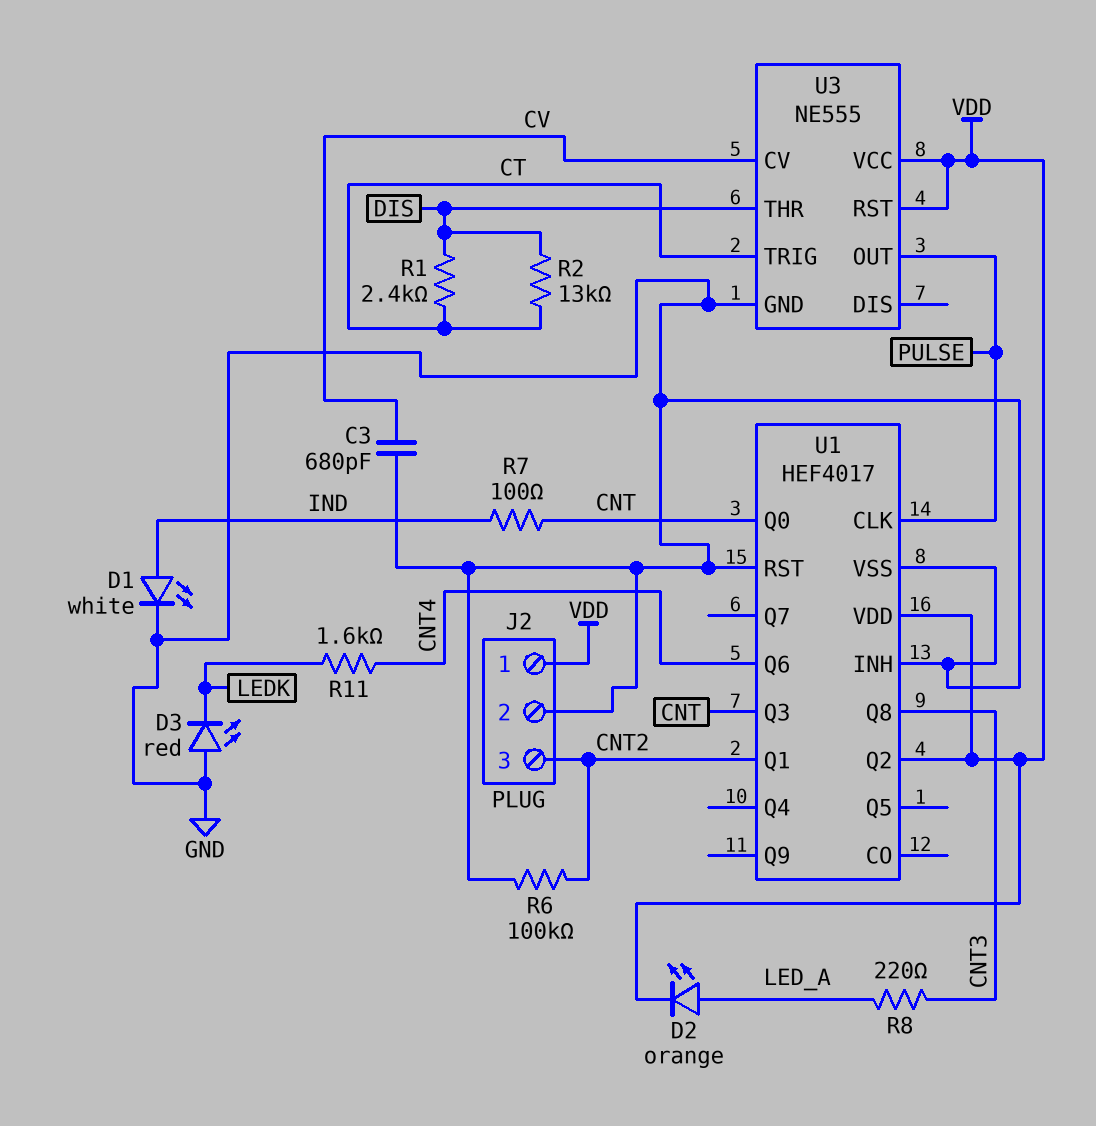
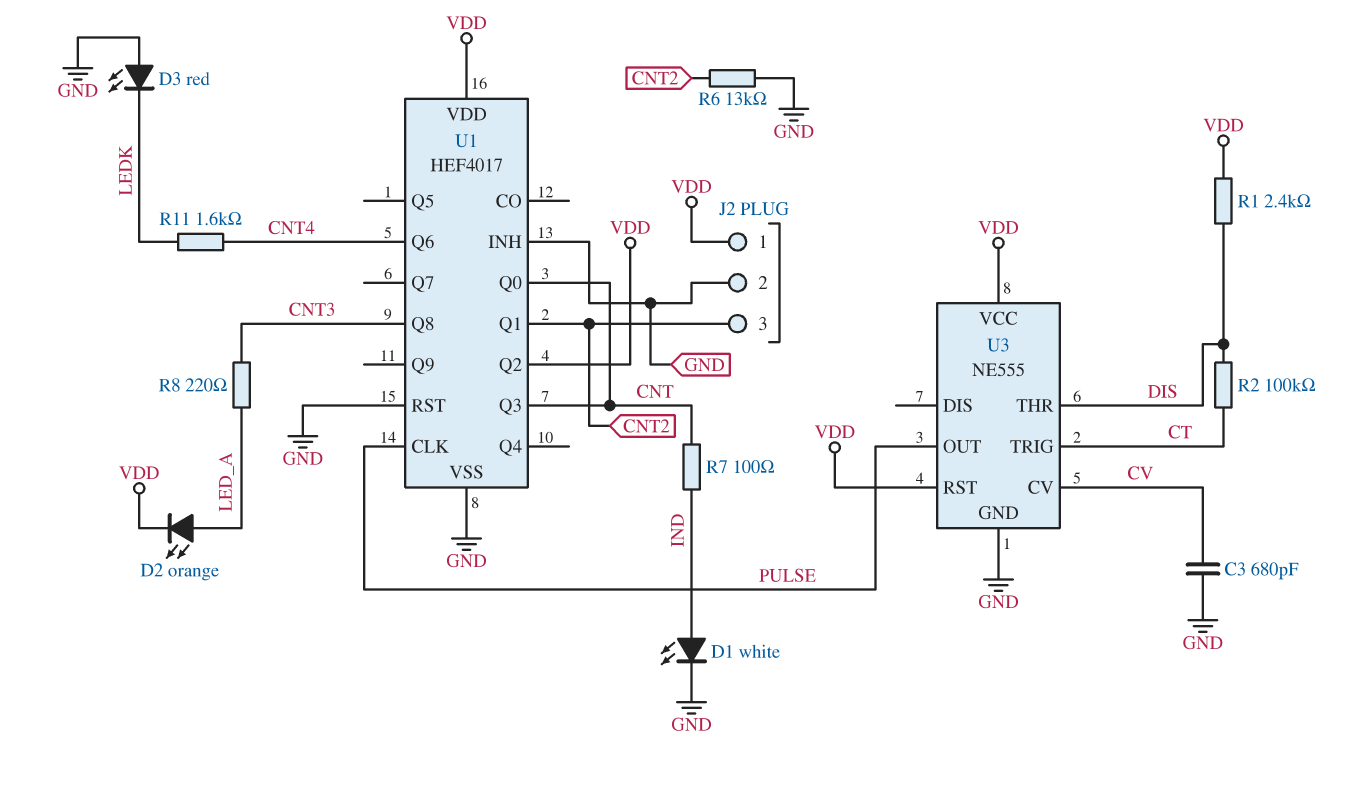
R1: 2.4k (CT, DIS) -> 2.4k (DIS, VDD)
R2: 13k (CT, DIS) -> 100k (CT, DIS)
R6: 100k (CNT2, GND) -> 13k (CNT2, GND)

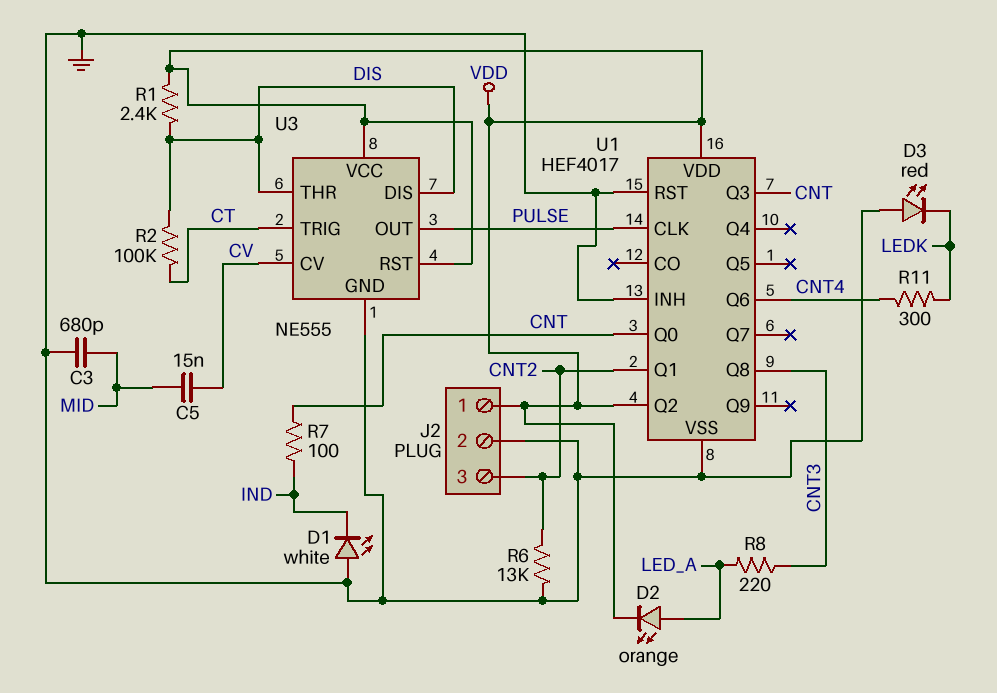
C3: 680pF (CV, GND) -> 680pF (GND, MID)
C5: none -> 15nF (CV, MID)
D1: LED white (A IND, K GND) -> LED white (A GND, K IND)
R11: 1.6k (CNT4, LEDK) -> 300 (CNT4, LEDK)
U3 pin DIS: none -> DIS

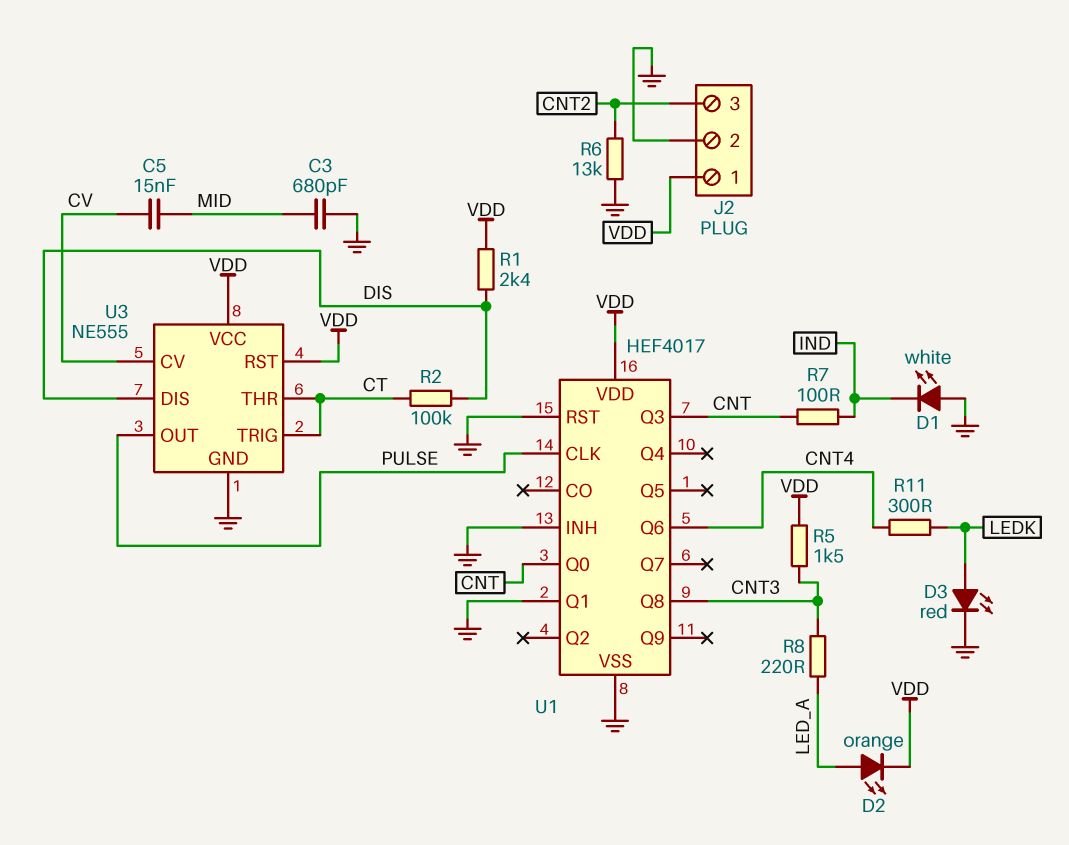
D3: LED red (A GND, K LEDK) -> LED red (A LEDK, K GND)
R5: none -> 1.5k (CNT3, VDD)
U1 pin Q1: CNT2 -> GND
U1 pin Q2: VDD -> none
U3 pin THR: DIS -> CT

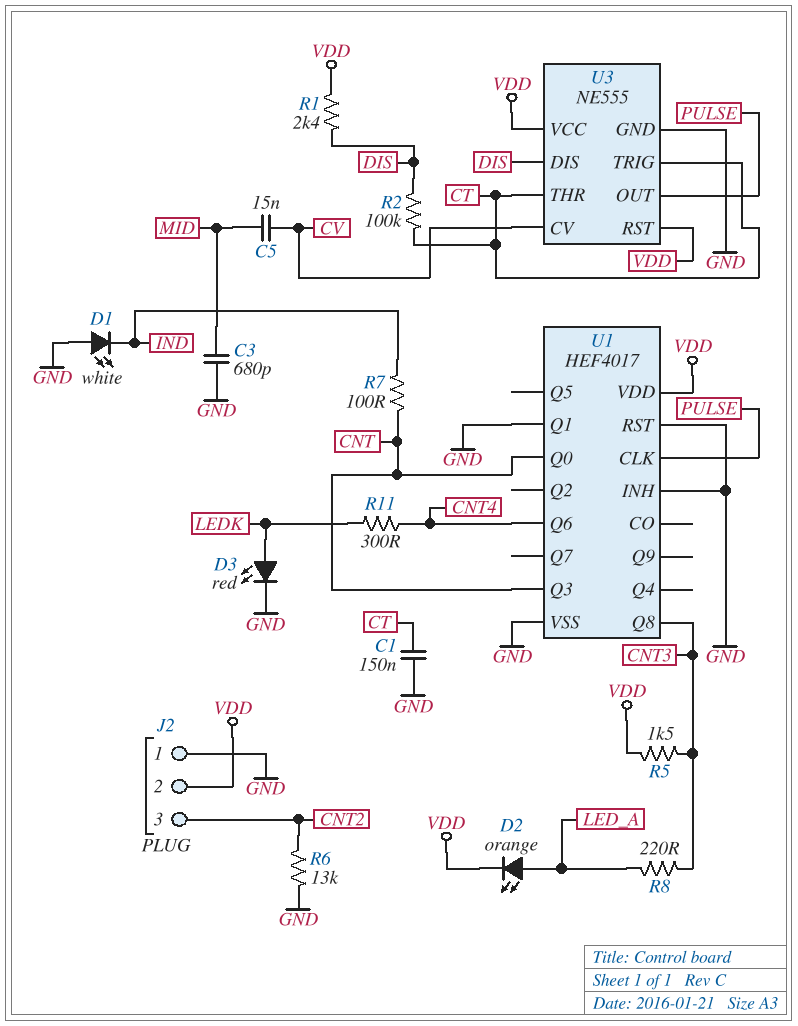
C1: none -> 150nF (CT, GND)
J2 pin 1: VDD -> GND
J2 pin 2: GND -> VDD

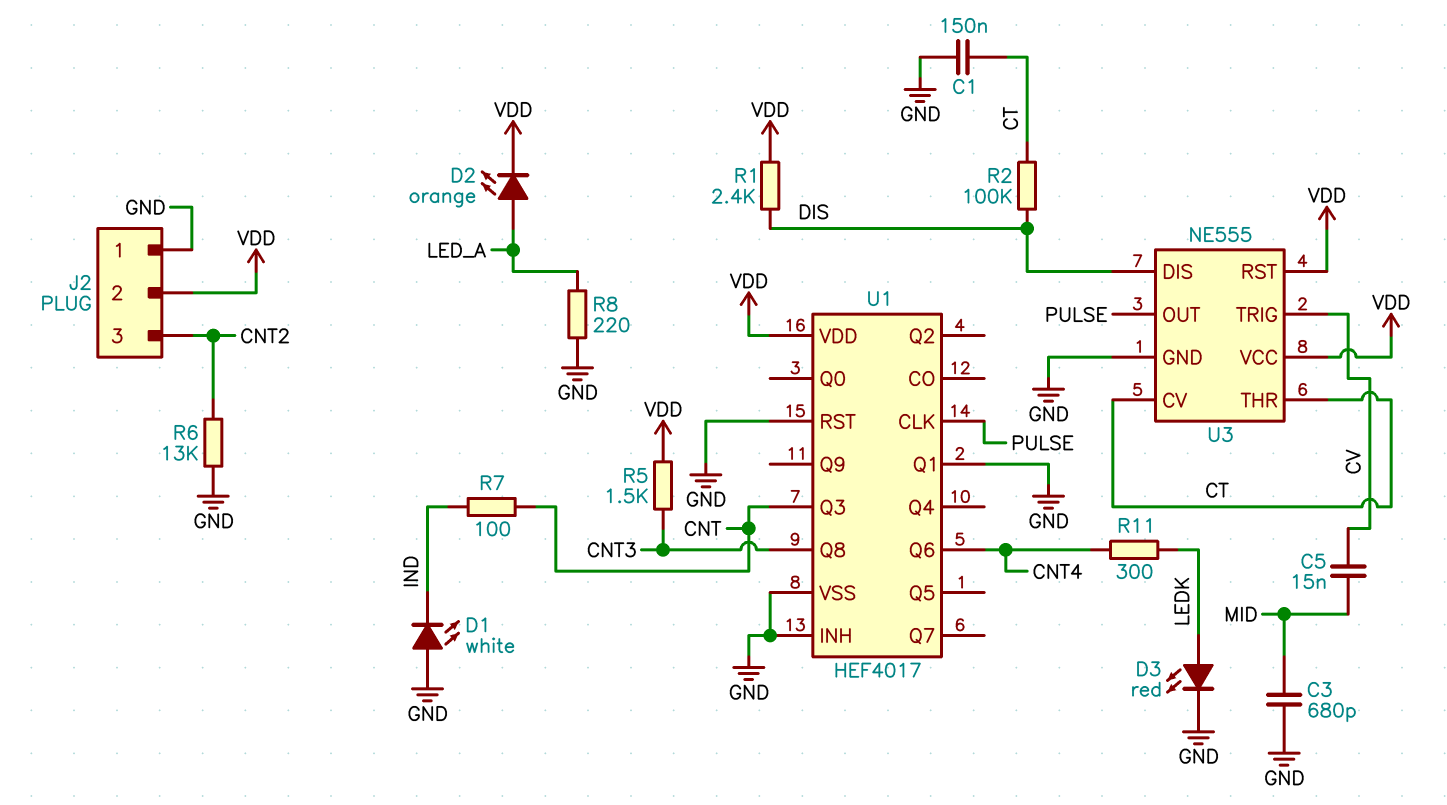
R8: 220 (CNT3, LED_A) -> 220 (GND, LED_A)
U1 pin Q0: CNT -> none
U3 pin CV: CV -> CT
U3 pin TRIG: CT -> CV

